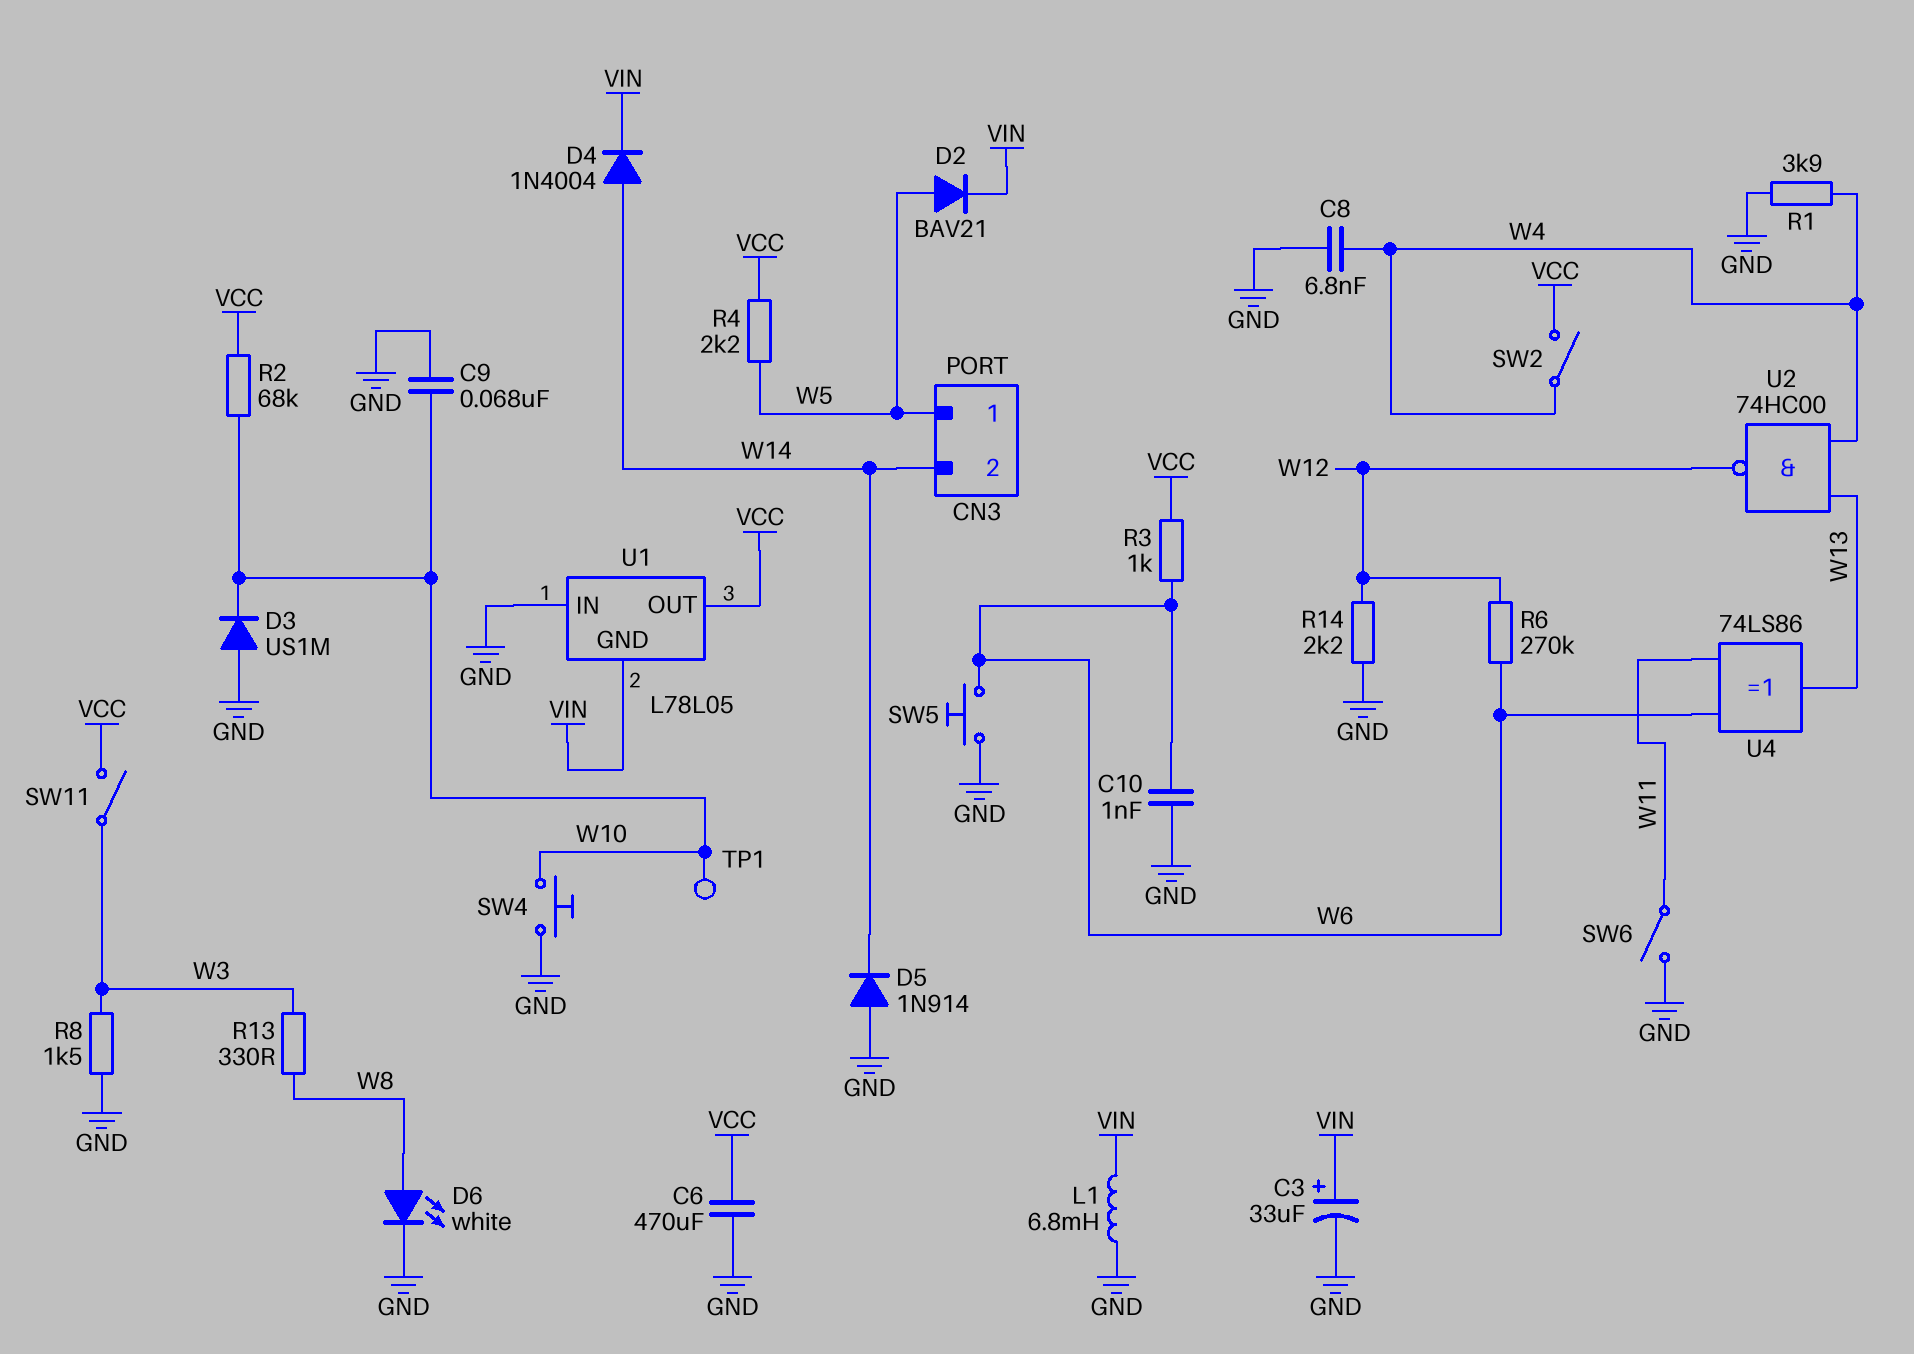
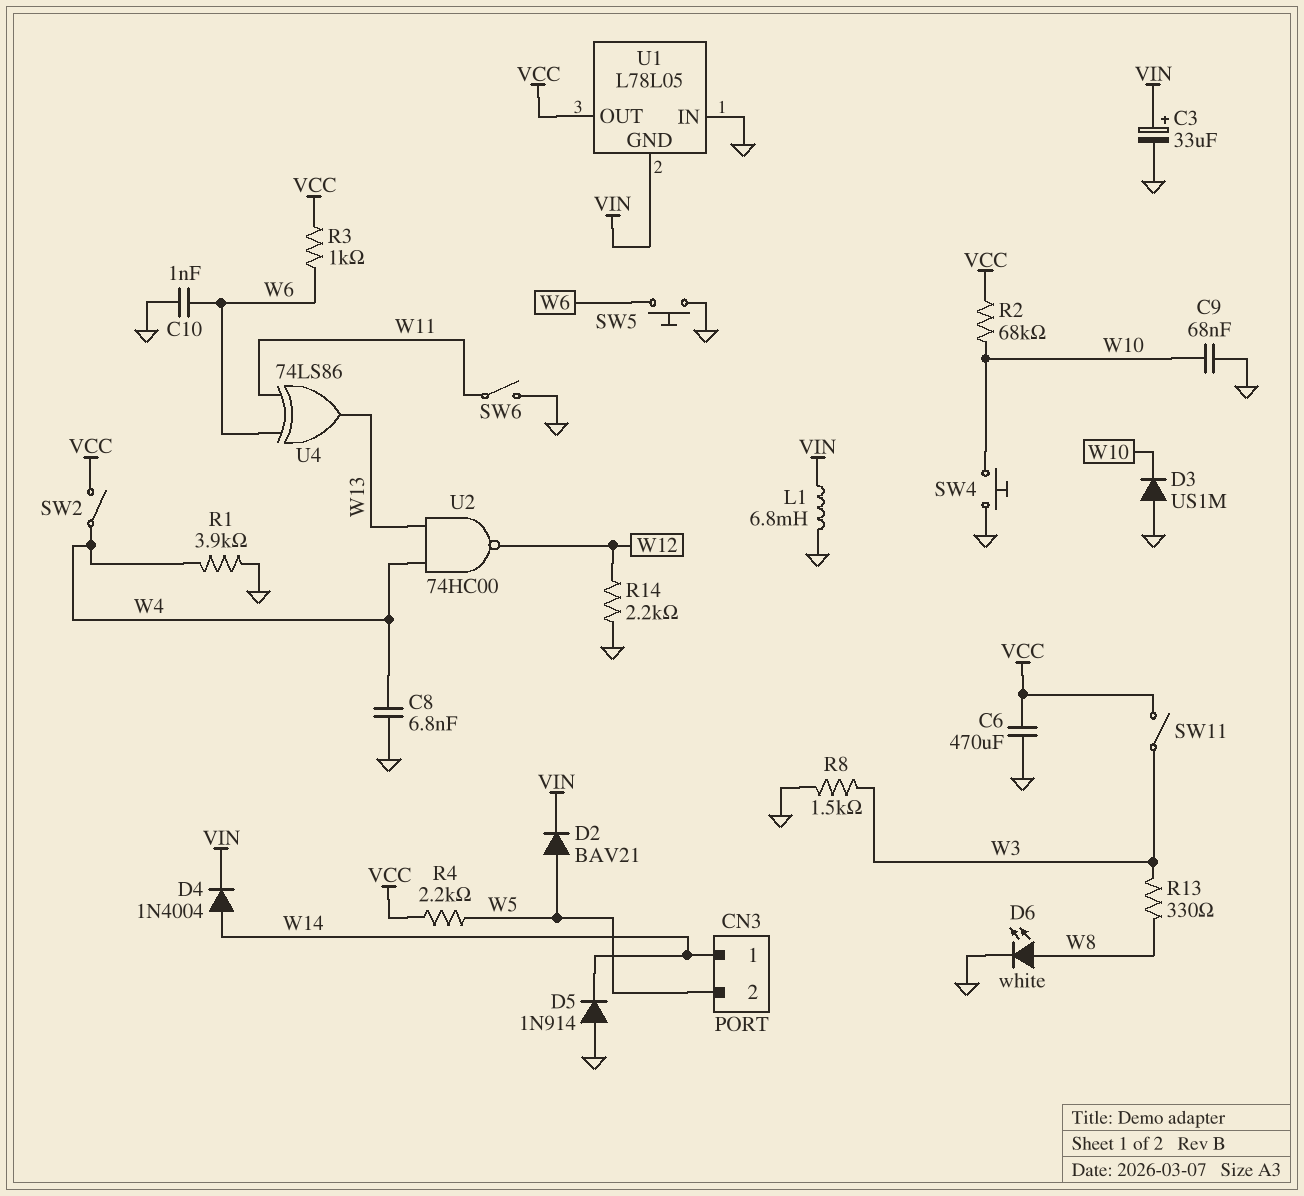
CN3 pin 1: W5 -> W14
CN3 pin 2: W14 -> W5
R6: 270k (W6, W12) -> none
TP1: test point (W10) -> none

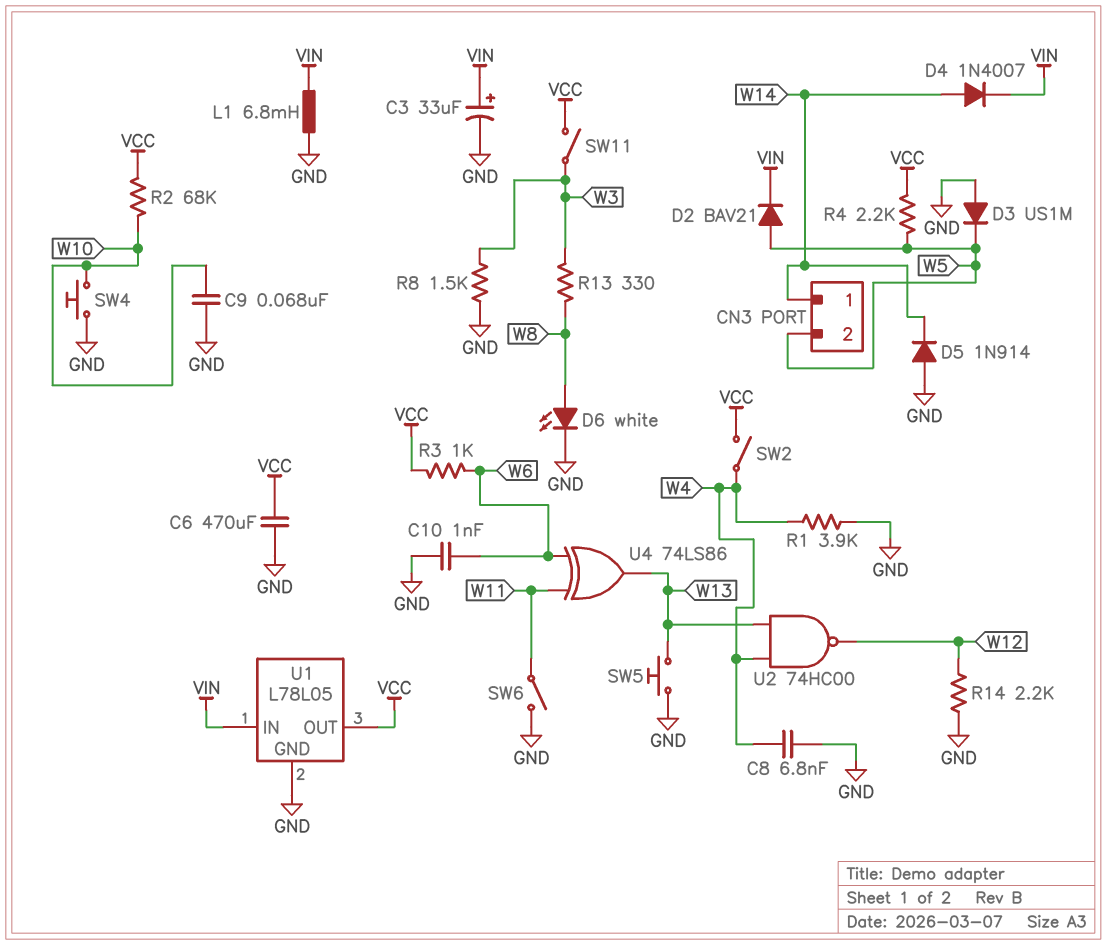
D3: diode US1M (A GND, K W10) -> diode US1M (A GND, K W5)
D4: diode 1N4004 (A W14, K VIN) -> diode 1N4007 (A W14, K VIN)
SW5: button (GND, W6) -> button (GND, W13)
U1 pin GND: VIN -> GND
U1 pin IN: GND -> VIN

